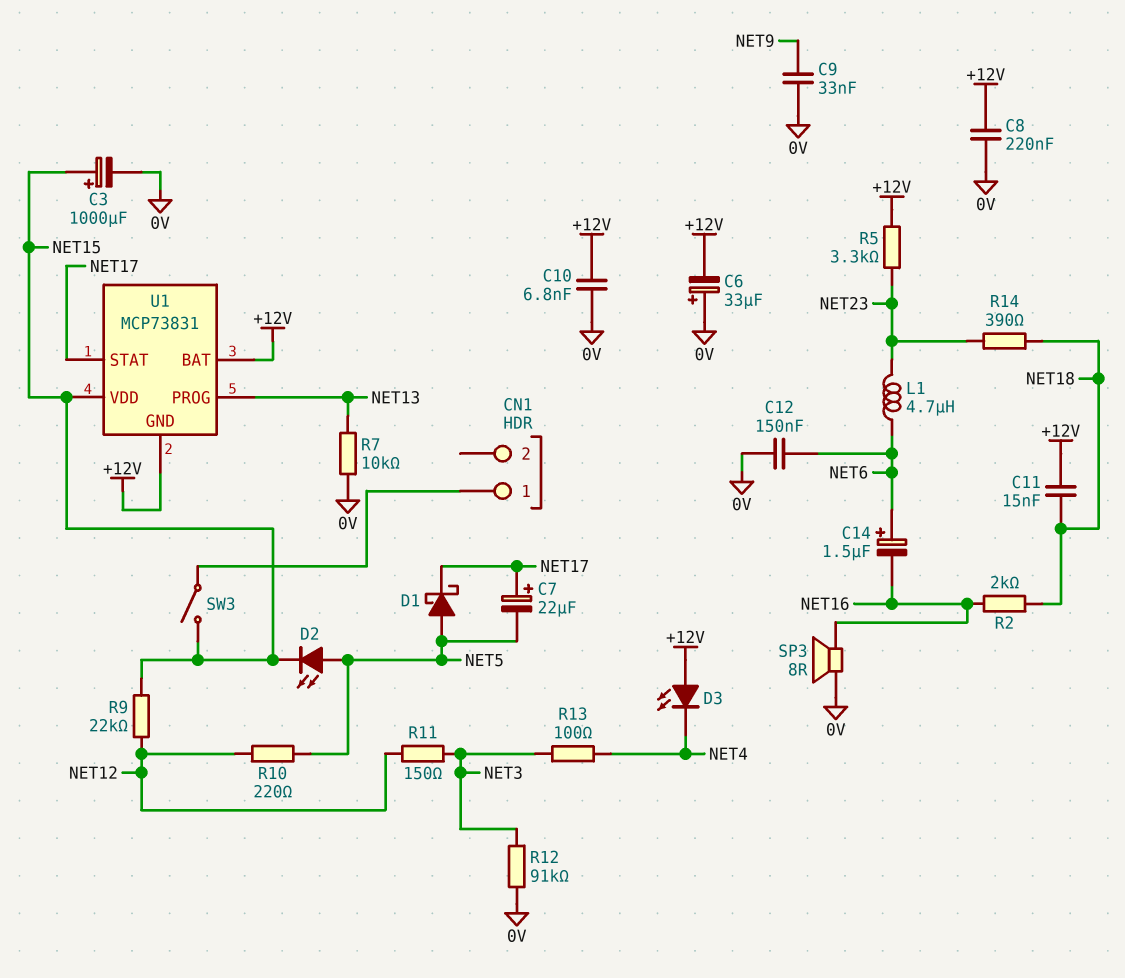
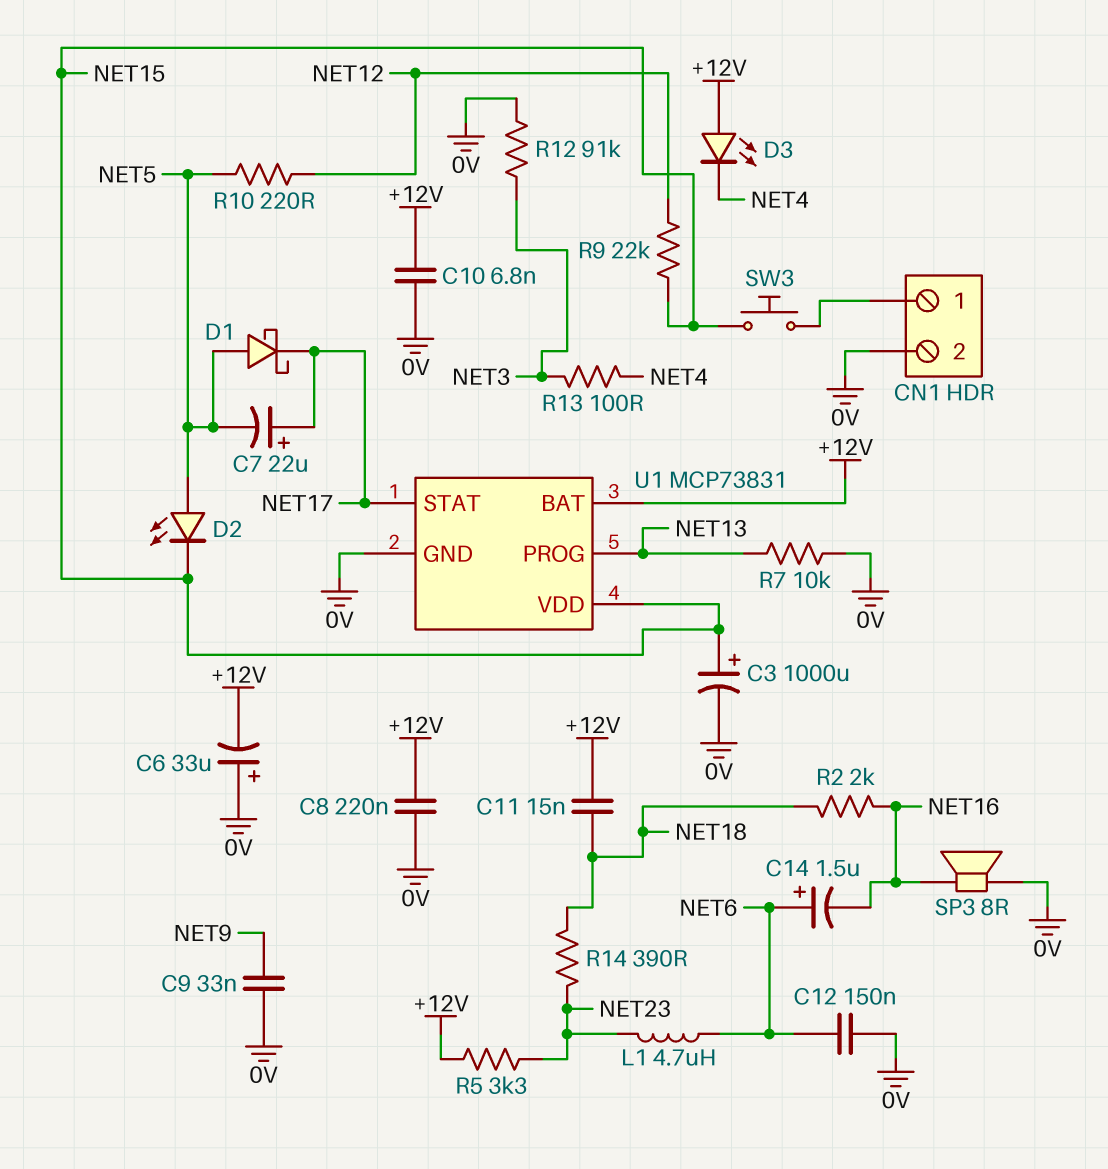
CN1 pin 2: none -> 0V
R11: 150 (NET3, NET12) -> none
SW3: switch (CN1/1, NET15) -> button (CN1/1, NET15)
U1 pin GND: +12V -> 0V

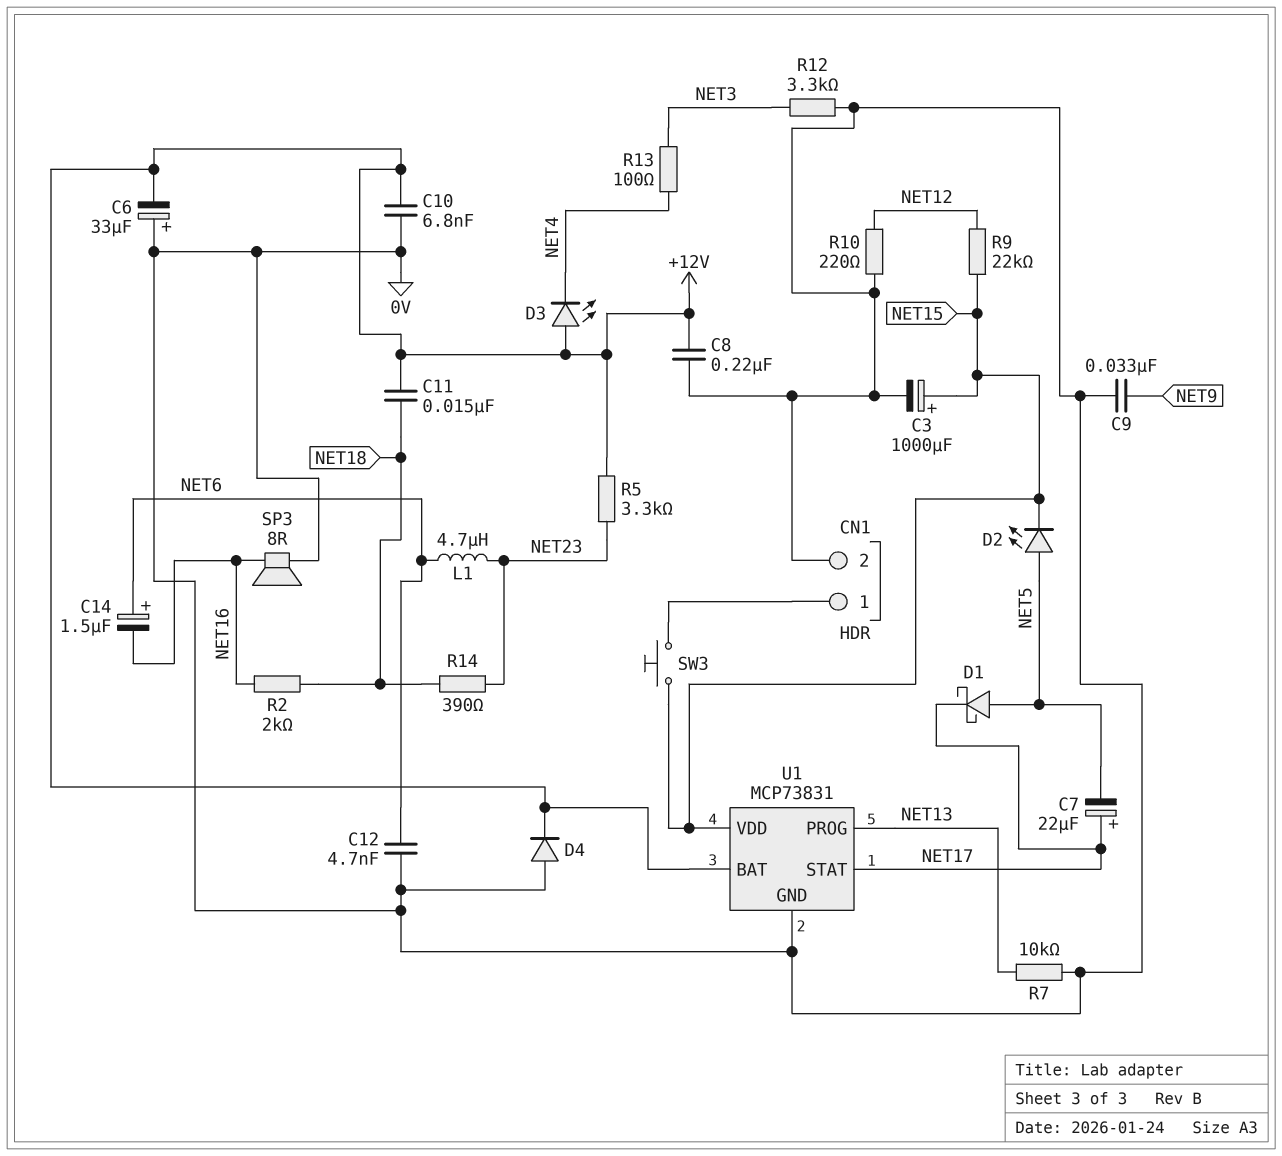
C12: 150nF (0V, NET6) -> 4.7nF (0V, NET6)
D4: none -> diode (A 0V, K +12V)
R10: 220 (NET5, NET12) -> 220 (0V, NET12)
R12: 91k (0V, NET3) -> 3.3k (0V, NET3)

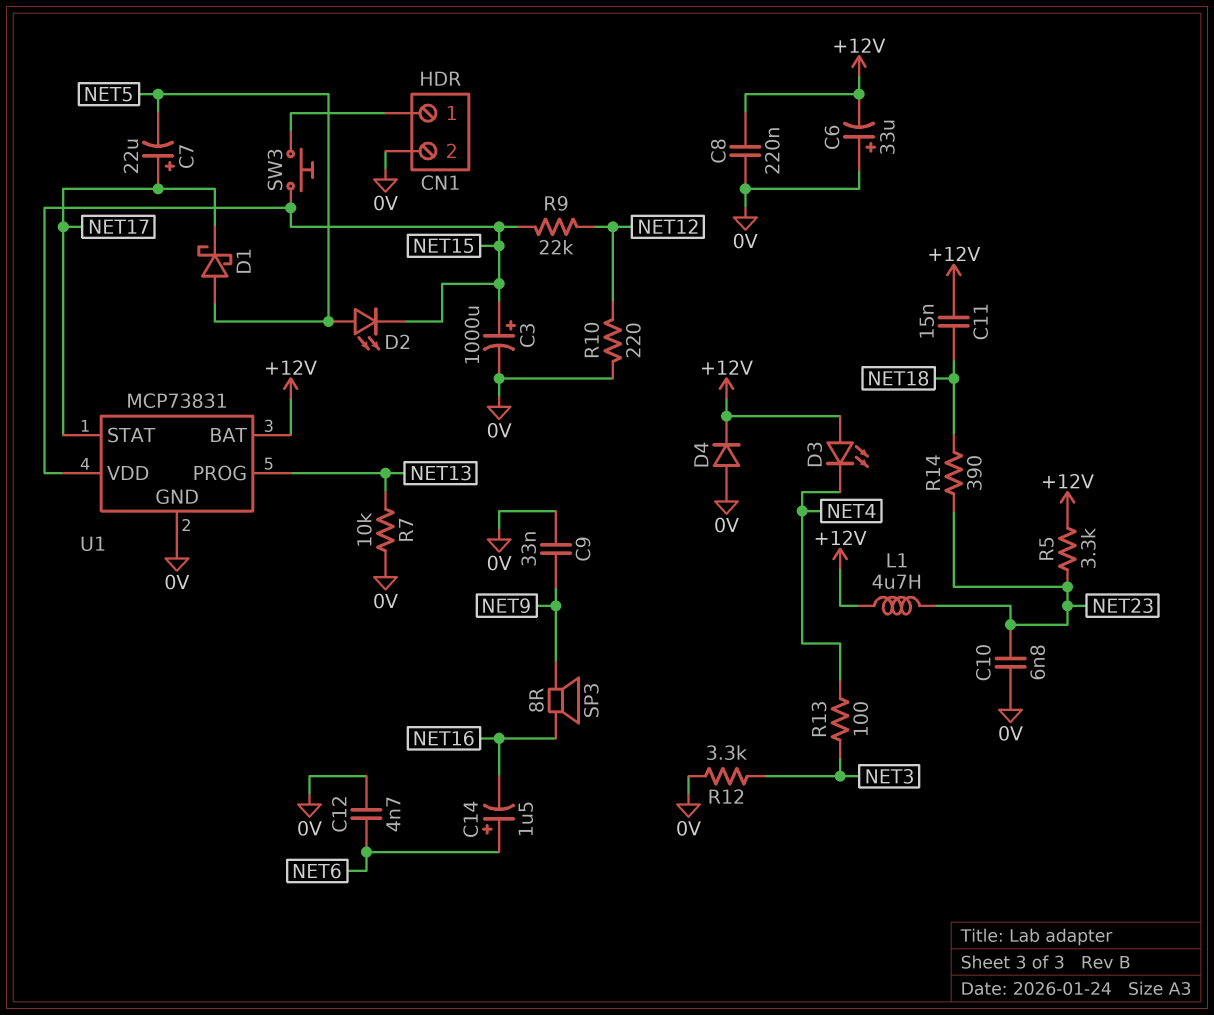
C10: 6.8nF (+12V, 0V) -> 6.8nF (0V, NET23)
L1: 4.7uH (NET6, NET23) -> 4.7uH (+12V, NET23)
R2: 2k (NET16, NET18) -> none
SP3: speaker 8R (0V, NET16) -> speaker 8R (NET9, NET16)

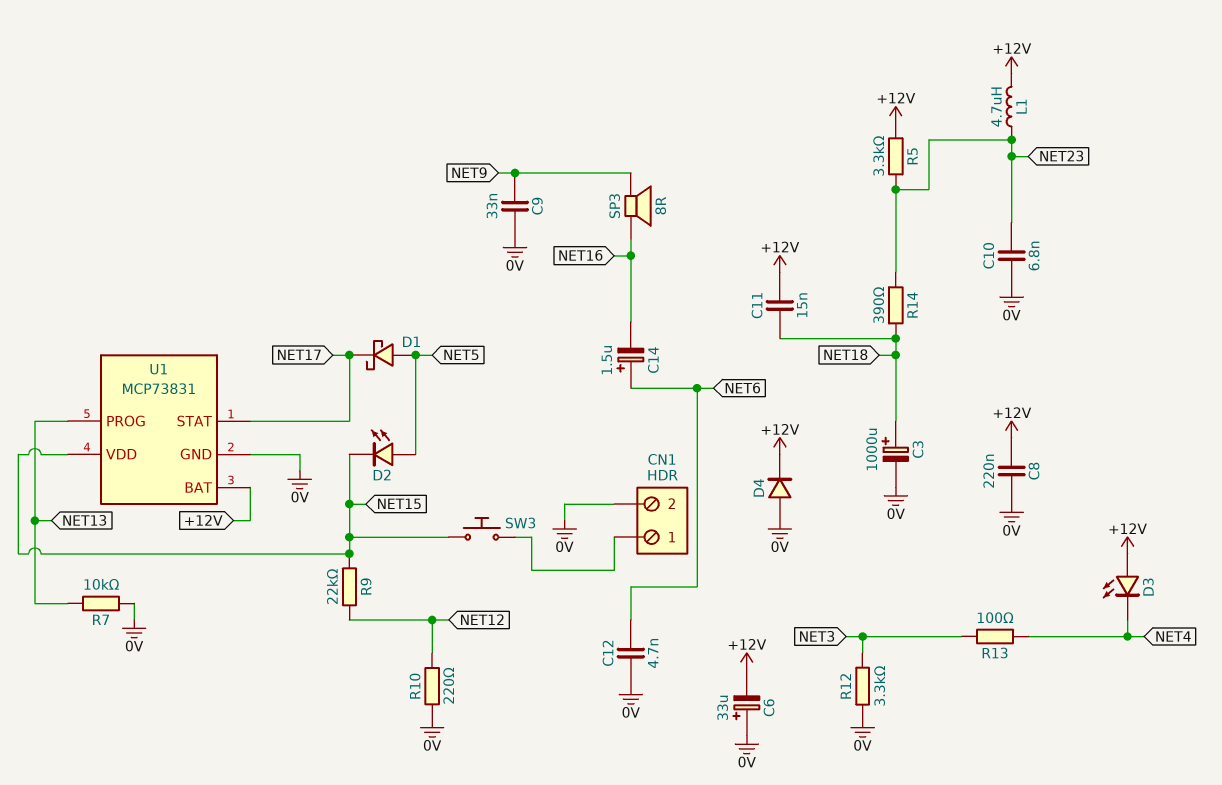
C3: 1000uF (plus NET15, minus 0V) -> 1000uF (plus NET18, minus 0V)
C7: 22uF (plus NET17, minus NET5) -> none

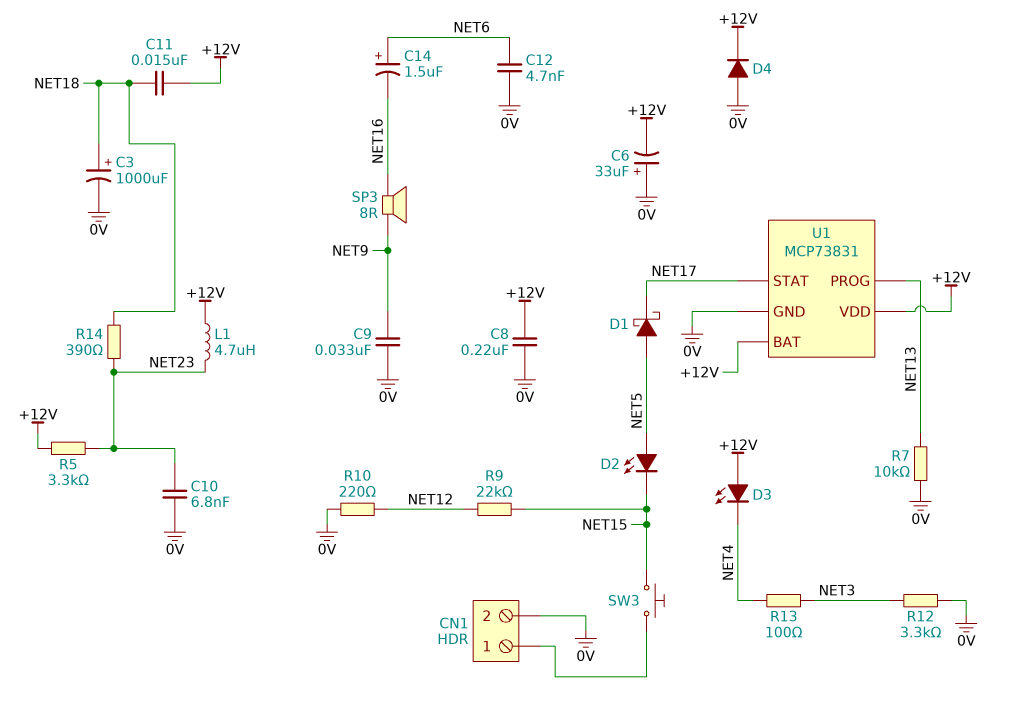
U1 pin VDD: NET15 -> +12V

